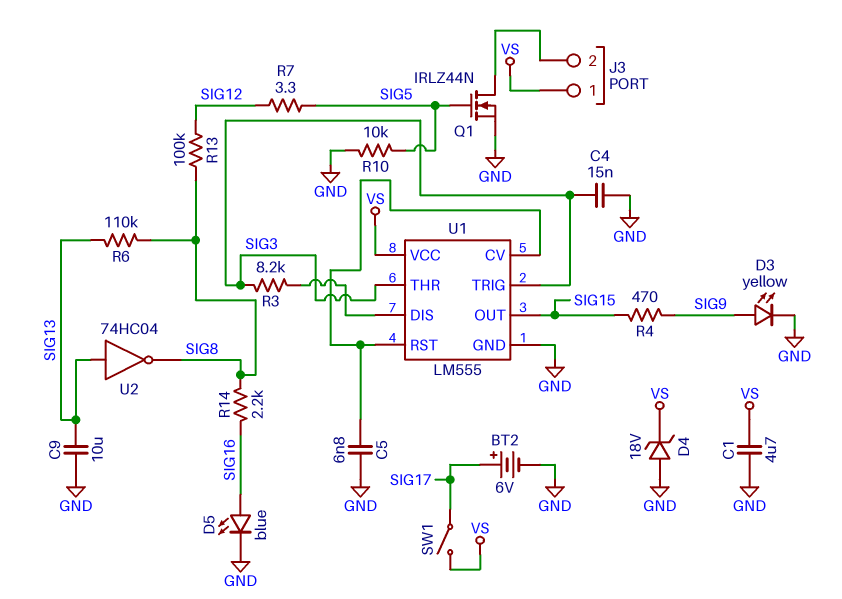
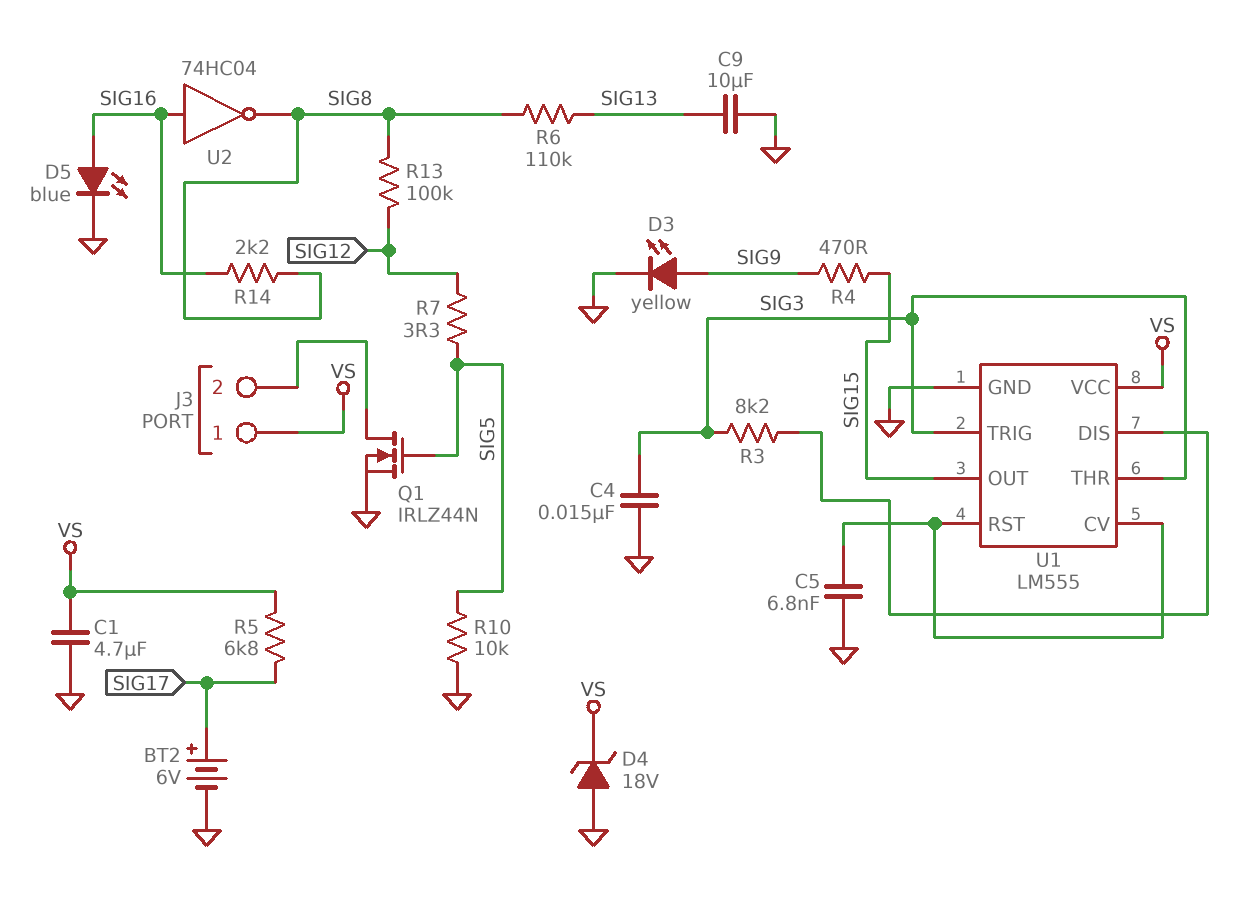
R5: none -> 6.8k (SIG17, VS)
SW1: switch (SIG17, VS) -> none
U2: NOT 74HC04 (in SIG13, out SIG8) -> NOT 74HC04 (in SIG16, out SIG8)

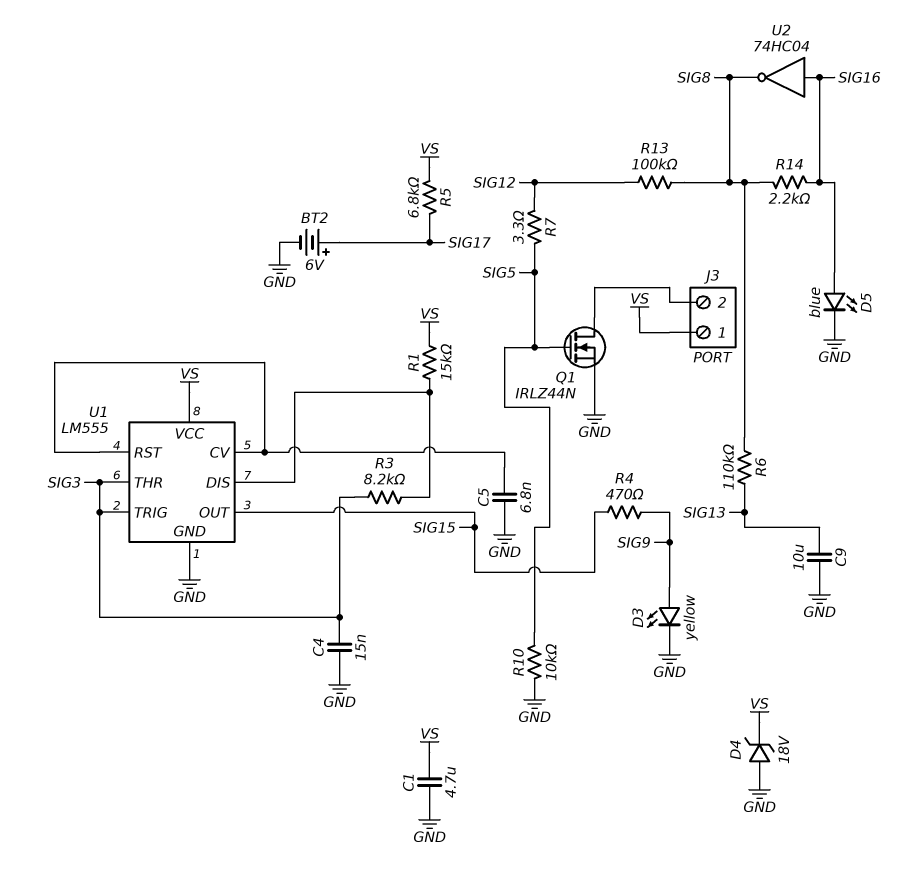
R1: none -> 15k (U1/DIS, VS)

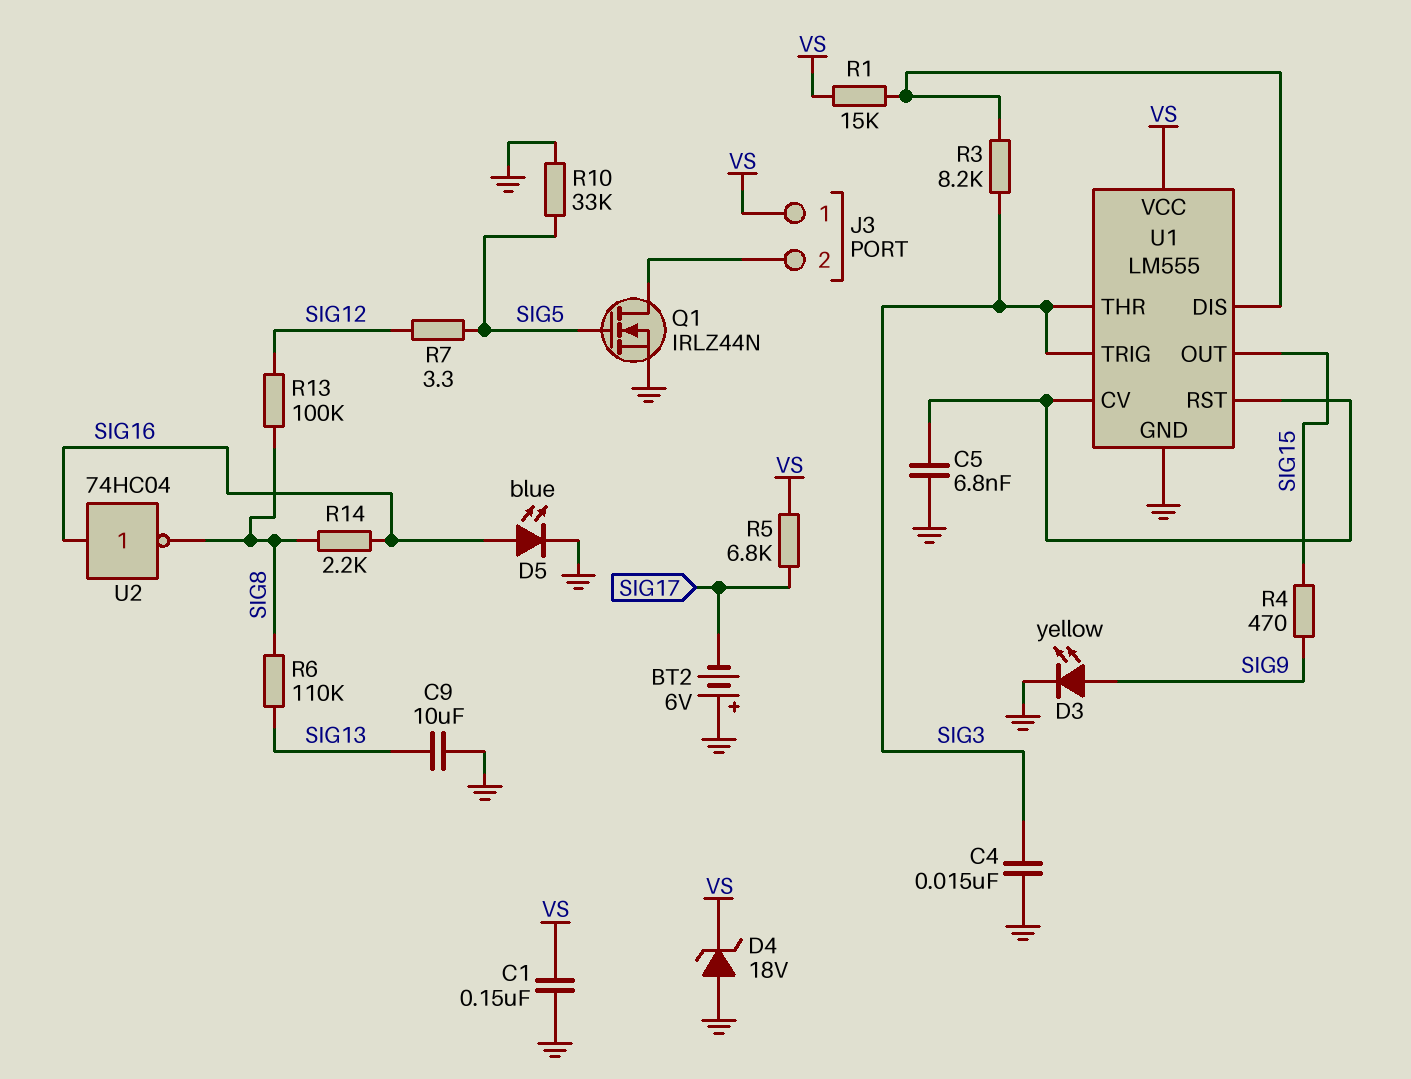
BT2: 6V (plus SIG17, minus GND) -> 6V (plus GND, minus SIG17)
C1: 4.7uF (GND, VS) -> 150nF (GND, VS)
R10: 10k (GND, SIG5) -> 33k (GND, SIG5)

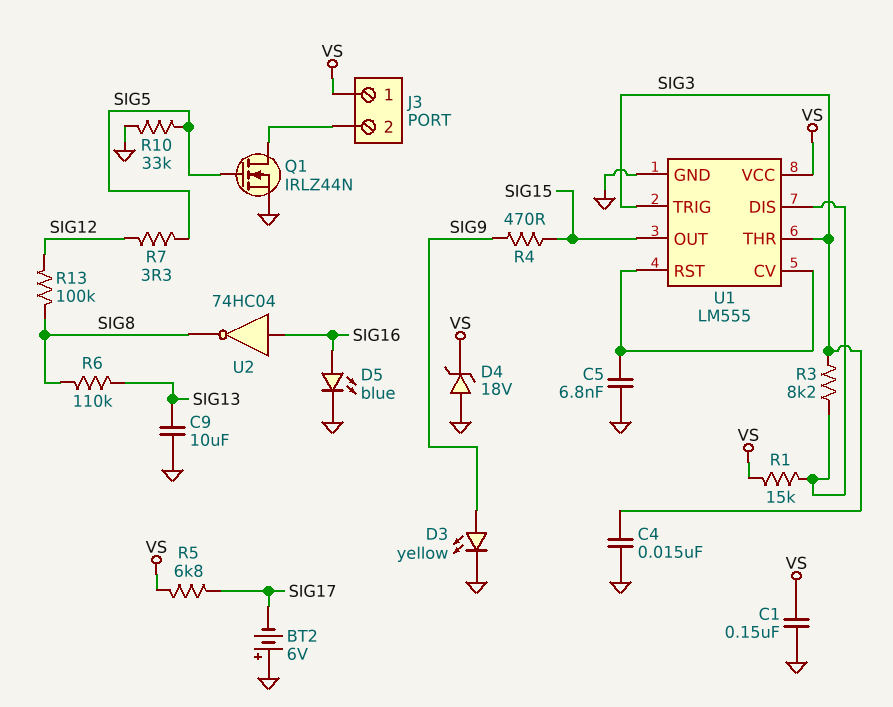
R14: 2.2k (SIG8, SIG16) -> none

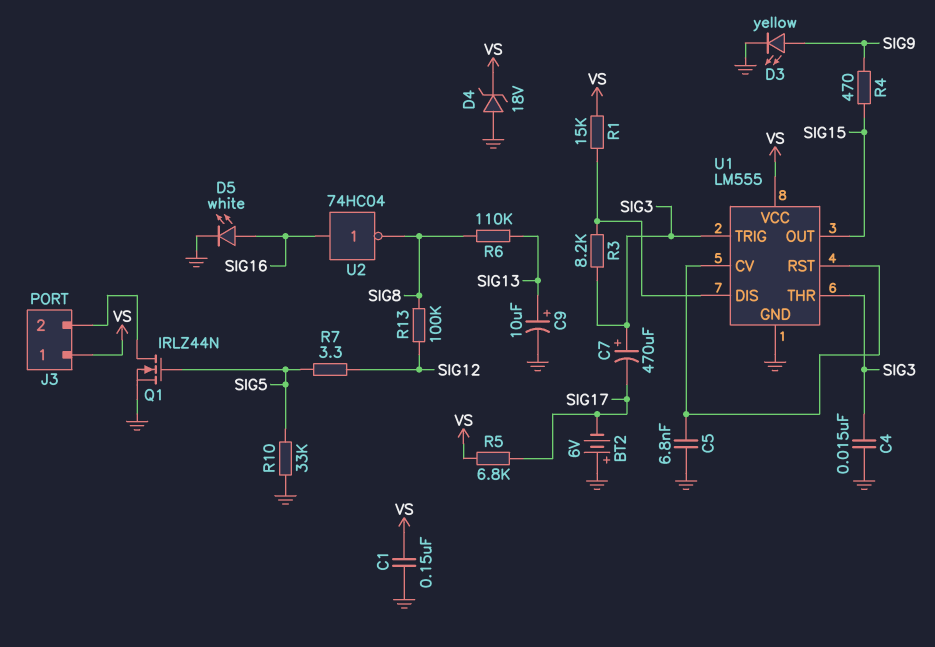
C7: none -> 470uF (plus SIG3, minus SIG17)
C9: 10uF (GND, SIG13) -> 10uF (plus SIG13, minus GND)
D5: LED blue (A SIG16, K GND) -> LED white (A SIG16, K GND)

